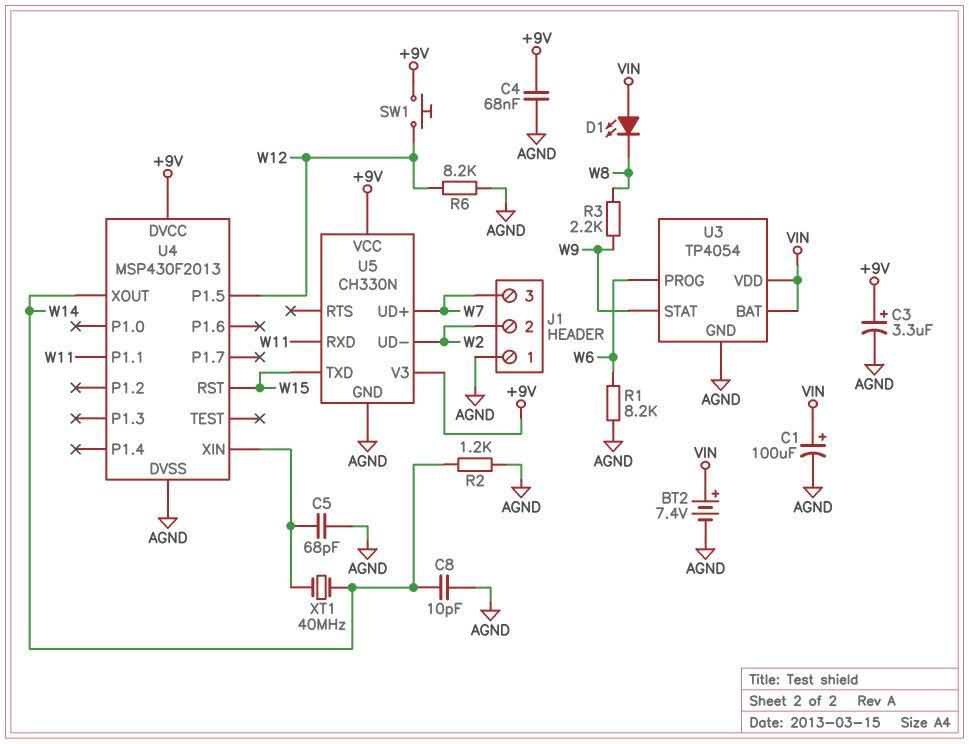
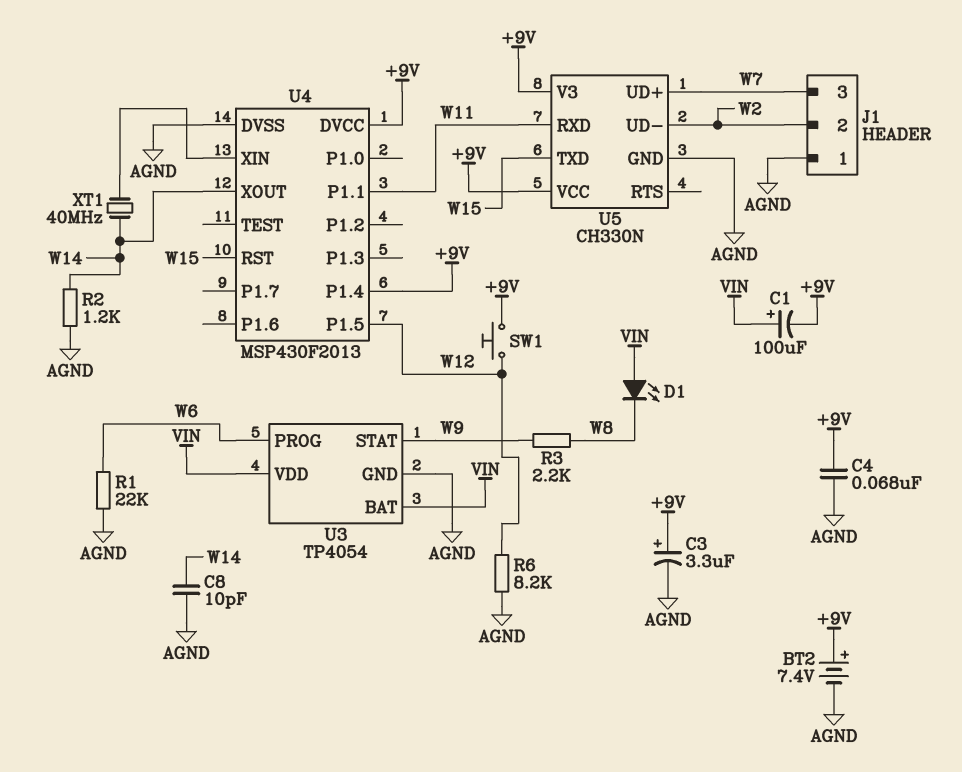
BT2: 7.4V (plus VIN, minus AGND) -> 7.4V (plus +9V, minus AGND)
C1: 100uF (plus VIN, minus AGND) -> 100uF (plus VIN, minus +9V)
C5: 68pF (AGND, U4/XIN) -> none
R1: 8.2k (AGND, W6) -> 22k (AGND, W6)
U4 pin P1.4: none -> +9V

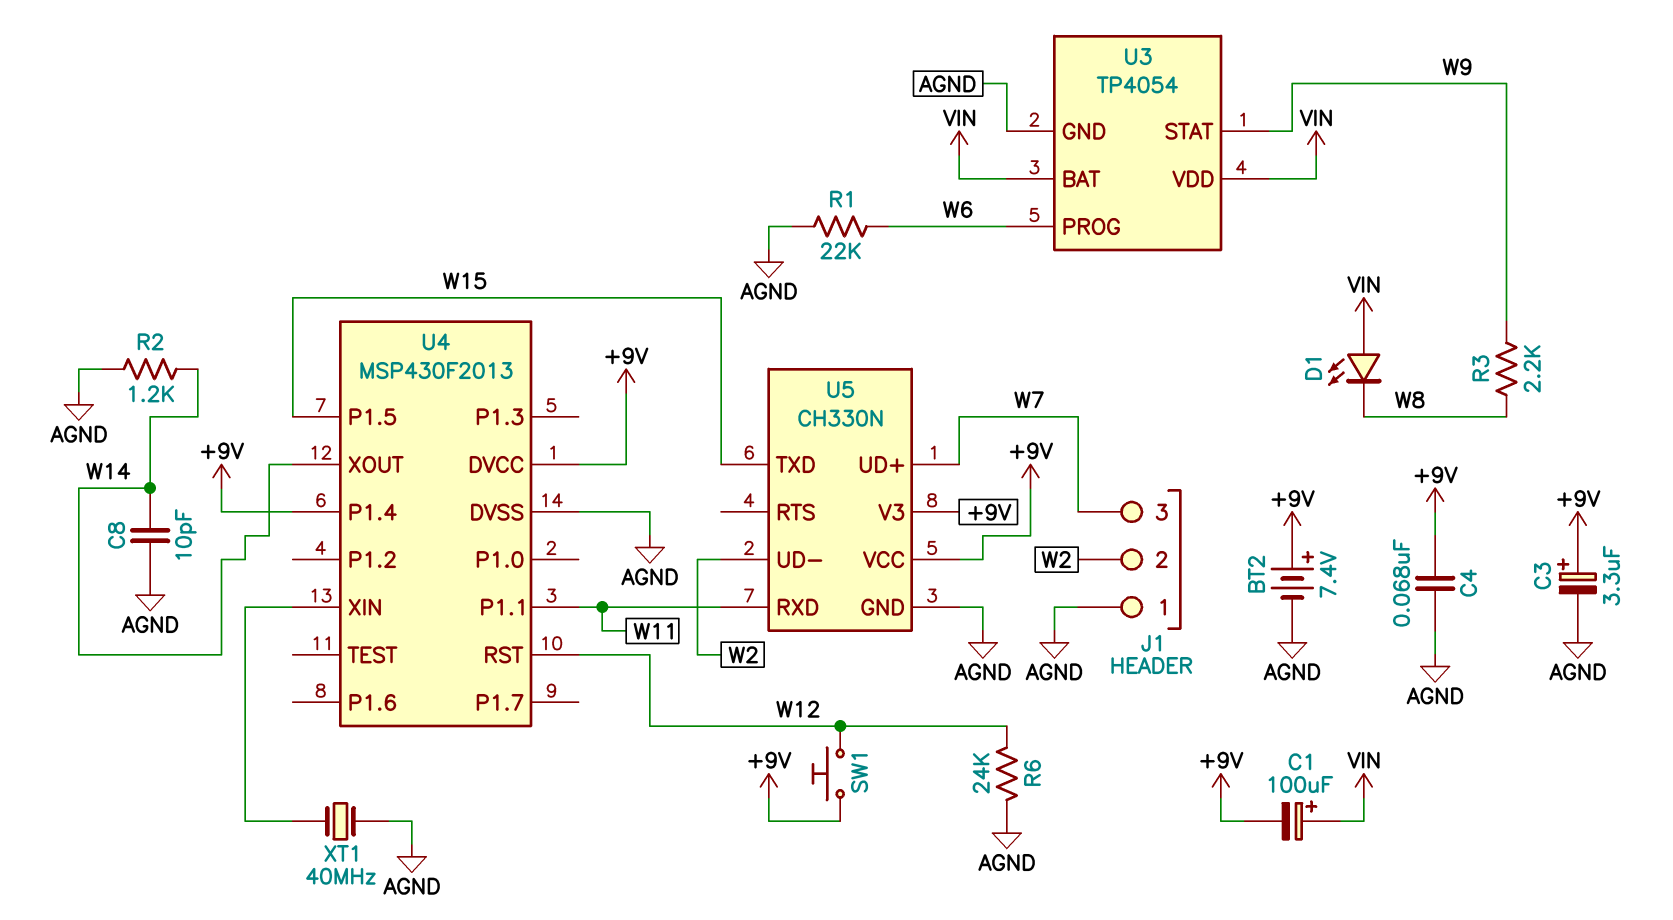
R6: 8.2k (AGND, W12) -> 24k (AGND, W12)
U4 pin P1.5: W12 -> W15
U4 pin RST: W15 -> W12
XT1: 40MHz (U4/XIN, W14) -> 40MHz (AGND, U4/XIN)

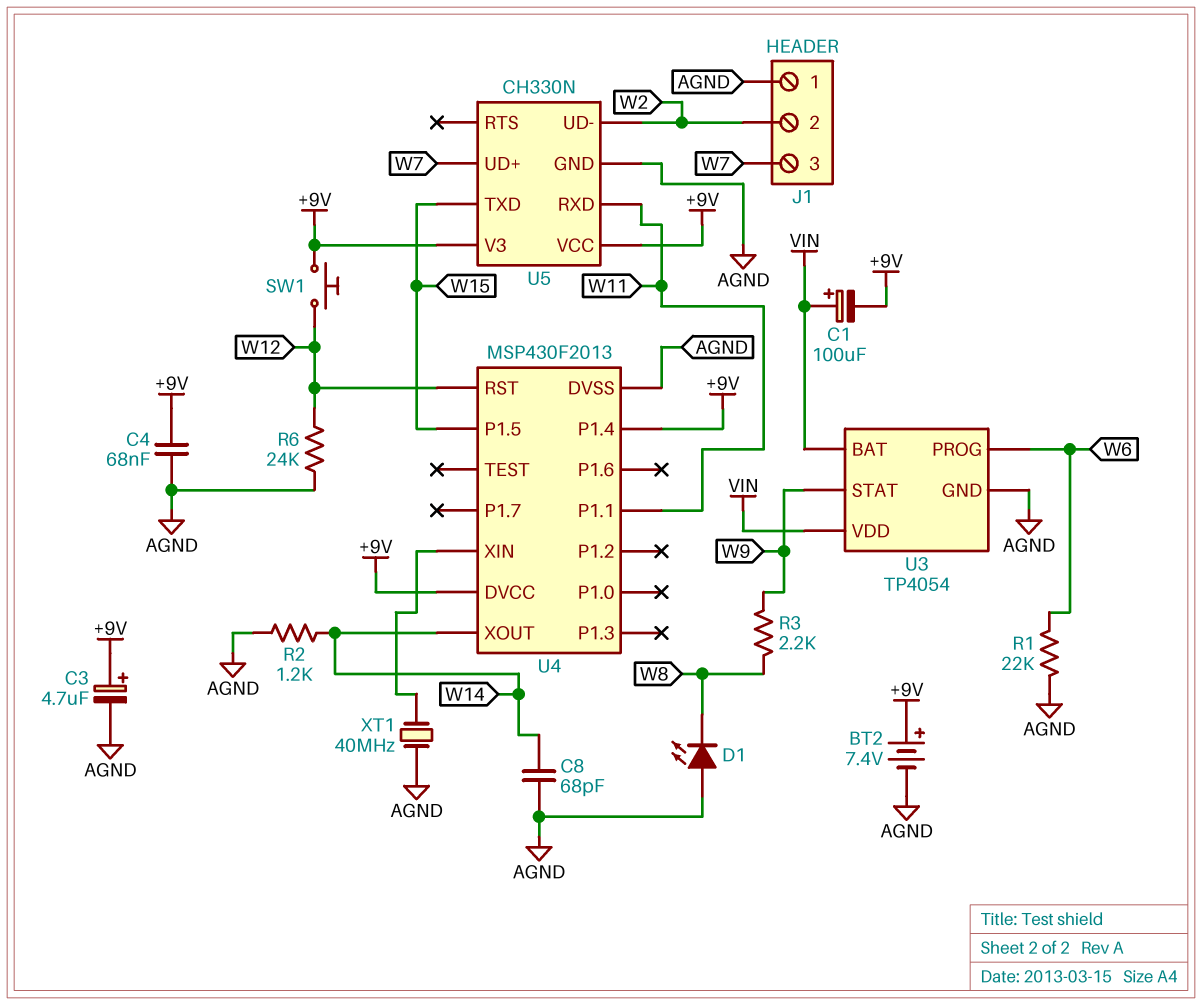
C3: 3.3uF (plus +9V, minus AGND) -> 4.7uF (plus +9V, minus AGND)
C8: 10pF (AGND, W14) -> 68pF (AGND, W14)
D1: LED (A VIN, K W8) -> LED (A AGND, K W8)

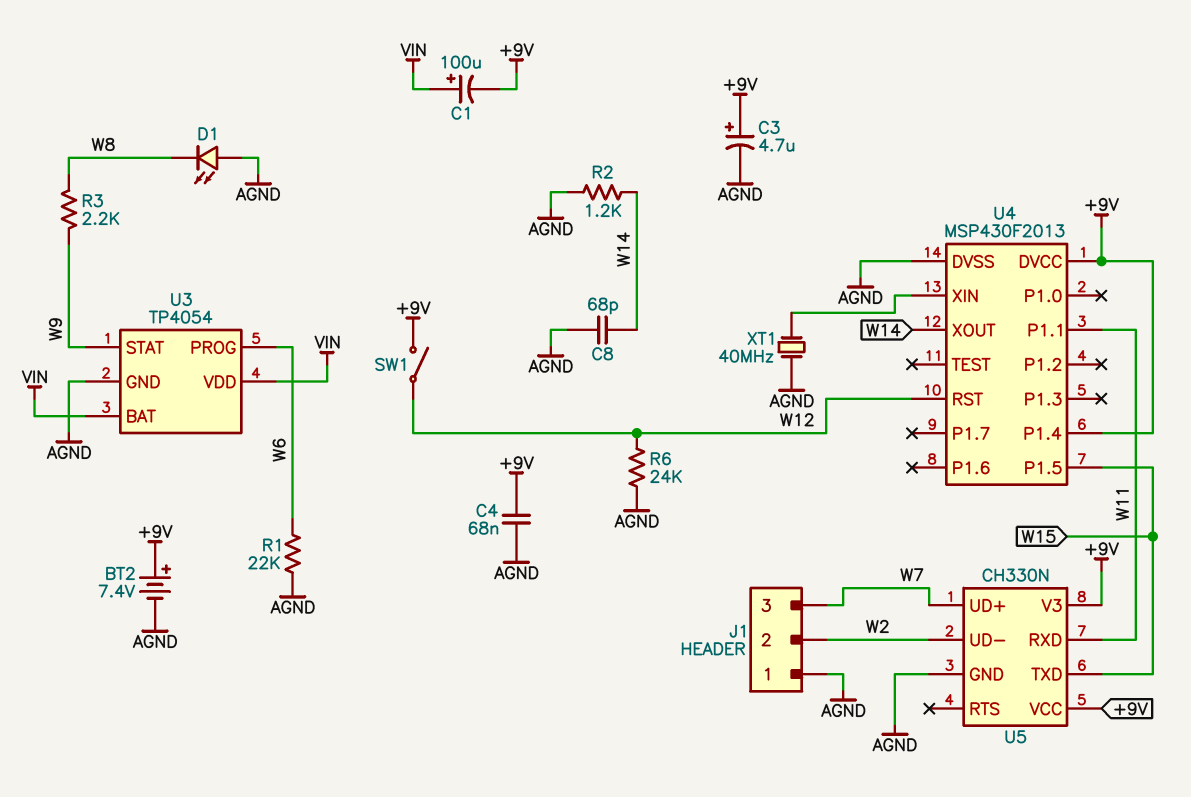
SW1: button (+9V, W12) -> switch (+9V, W12)

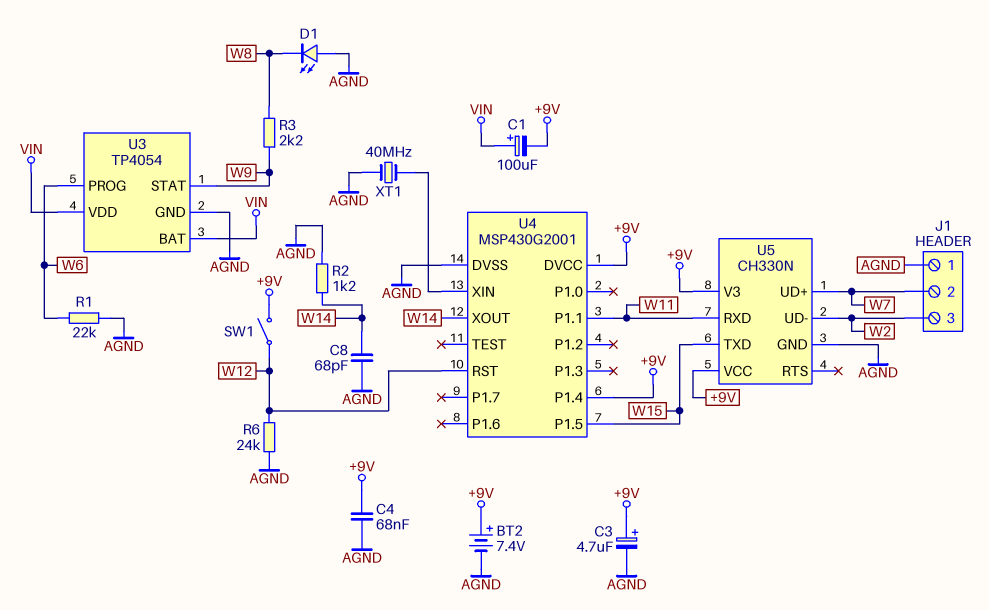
J1 pin 2: W2 -> W7
J1 pin 3: W7 -> W2
U4: MSP430F2013 -> MSP430G2001

